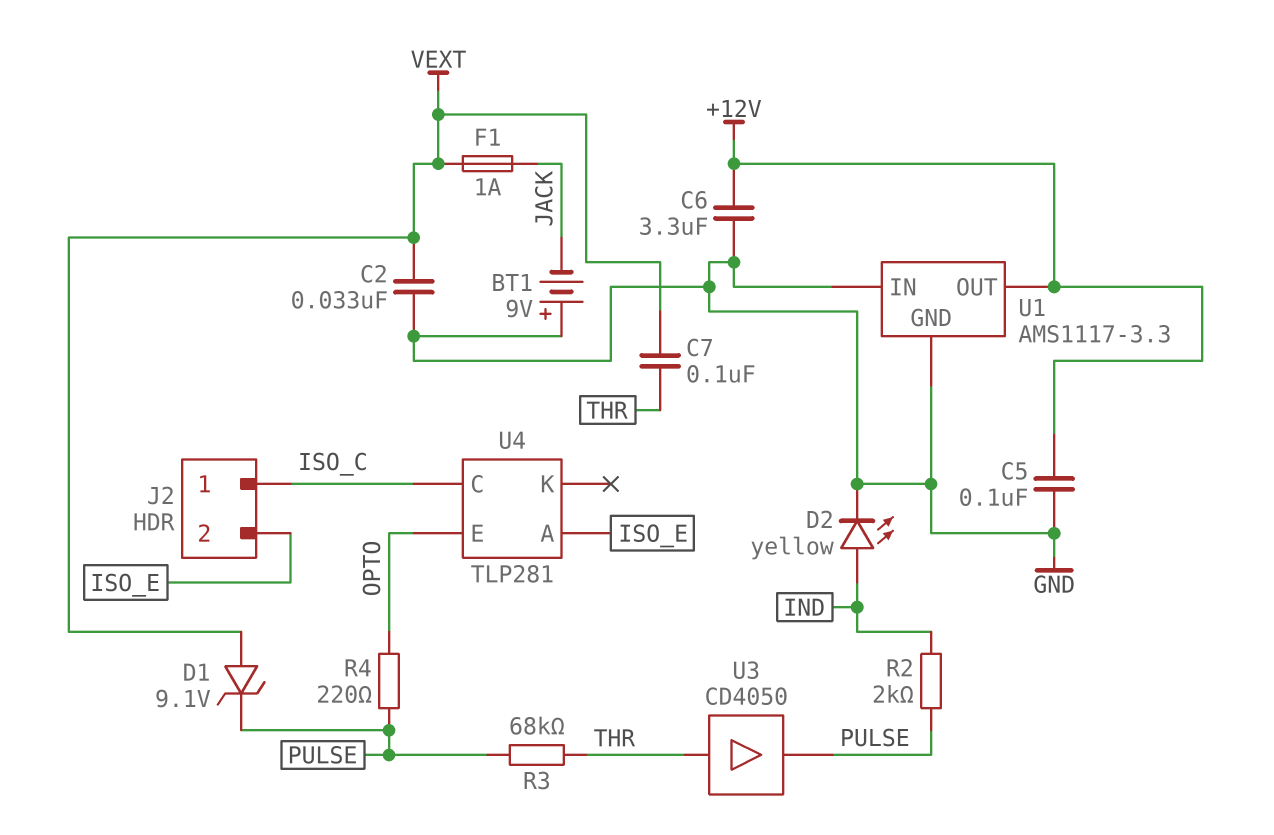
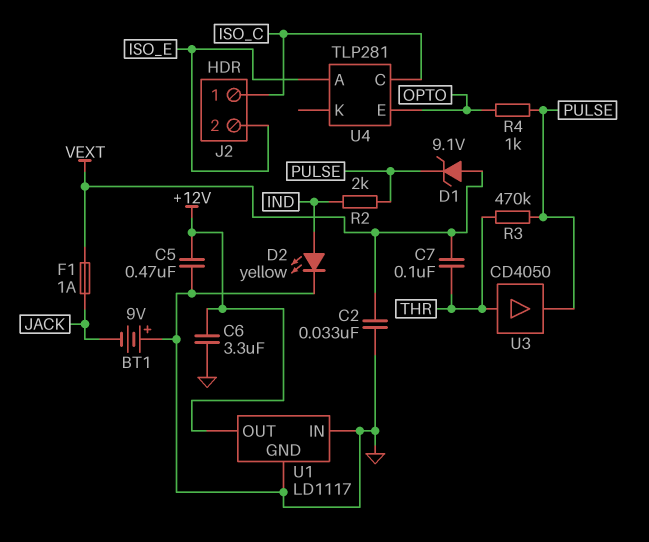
C5: 100nF (+12V, GND) -> 470nF (+12V, GND)
R3: 68k (PULSE, THR) -> 470k (PULSE, THR)
R4: 220 (OPTO, PULSE) -> 1k (OPTO, PULSE)
U1: AMS1117-3.3 -> LD1117

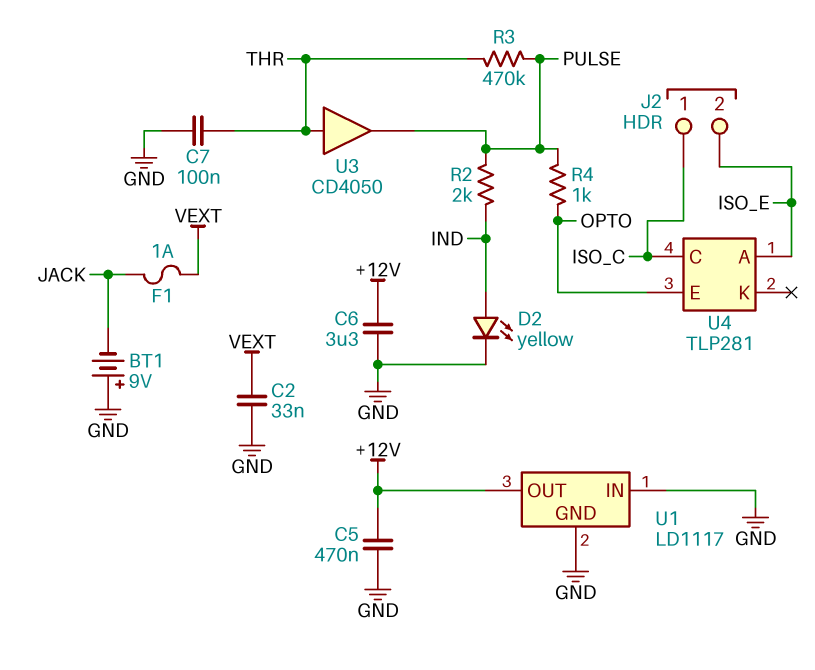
C7: 100nF (THR, VEXT) -> 100nF (GND, THR)
D1: zener 9.1V (A VEXT, K PULSE) -> none

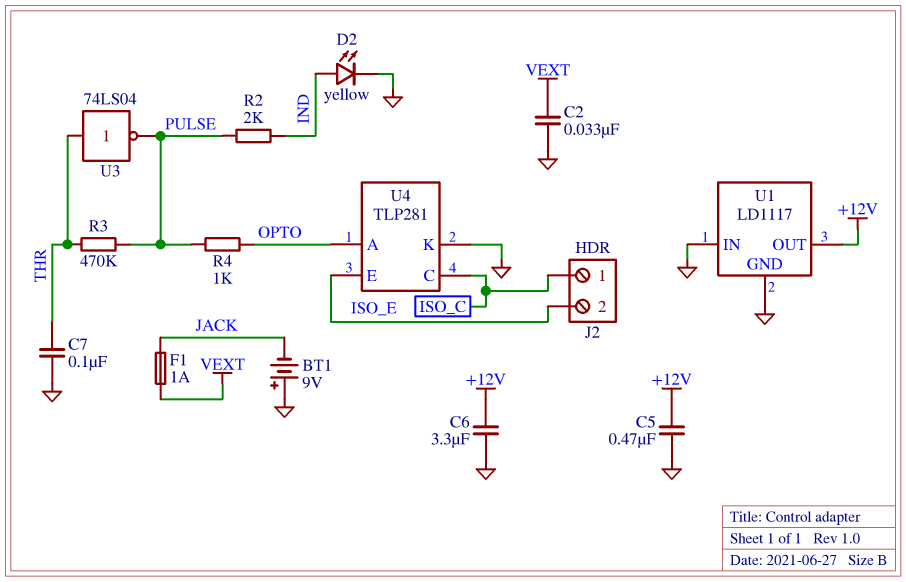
U3: buffer CD4050 (in THR, out PULSE) -> NOT 74LS04 (in THR, out PULSE)
U4 pin A: ISO_E -> OPTO
U4 pin E: OPTO -> ISO_E
U4 pin K: none -> GND

